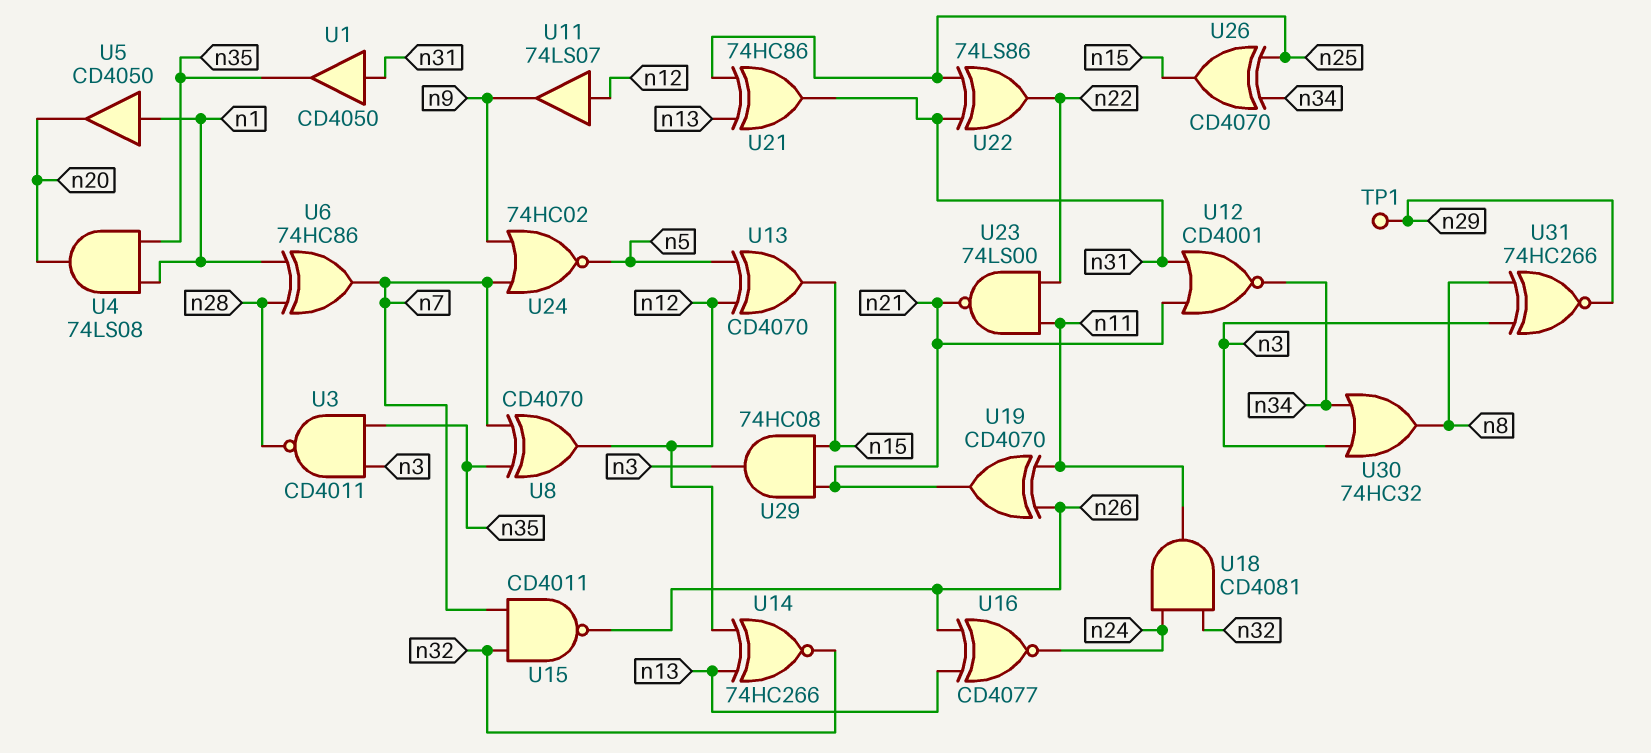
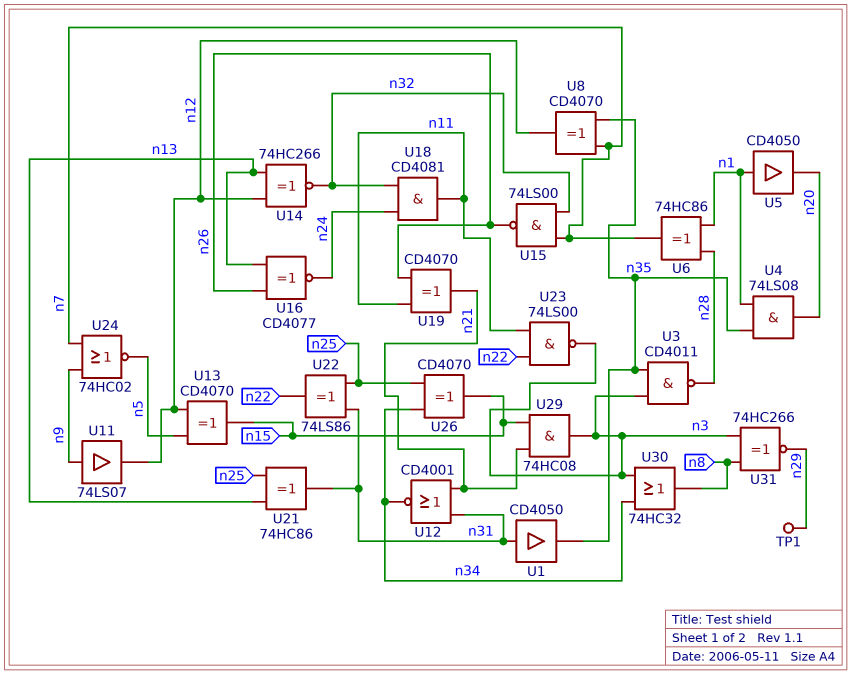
U11: buffer 74LS07 (in n12, out n9) -> buffer 74LS07 (in n9, out n12)
U15: NAND CD4011 (in n7, in n32, out n26) -> NAND 74LS00 (in n7, in n32, out n26)
U23: NAND 74LS00 (in n11, in n22, out n21) -> NAND 74LS00 (in n11, in n22, out n3)

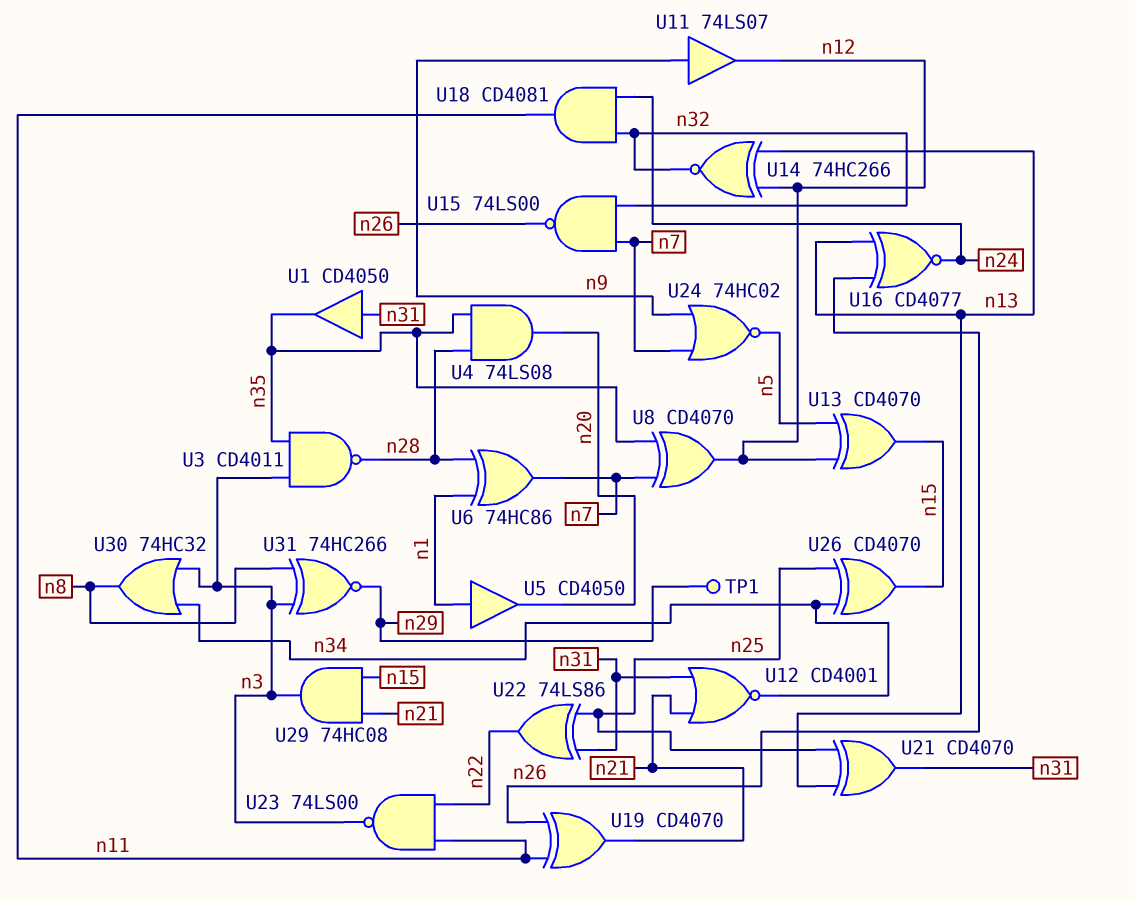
U4: AND 74LS08 (in n1, in n35, out n20) -> AND 74LS08 (in n28, in n35, out n20)
U21: XOR 74HC86 (in n13, in n25, out n31) -> XOR CD4070 (in n13, in n25, out n31)

